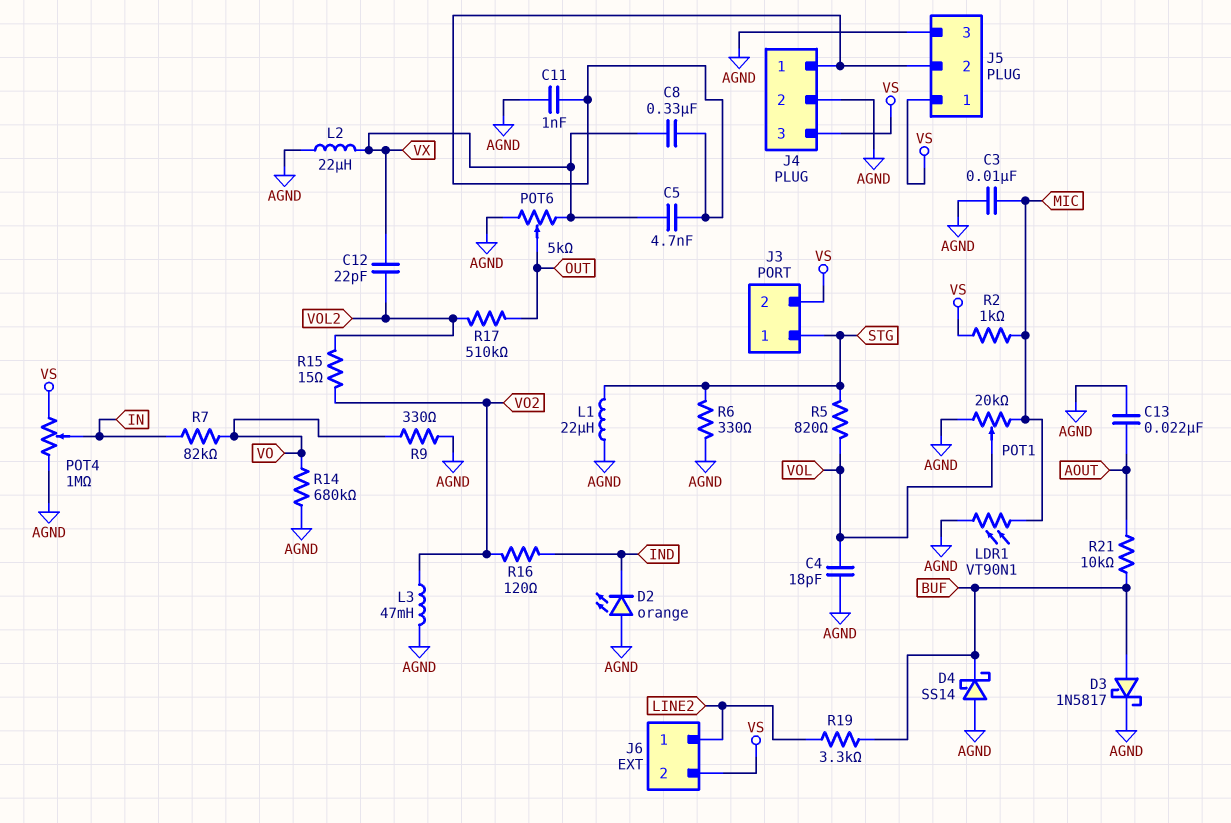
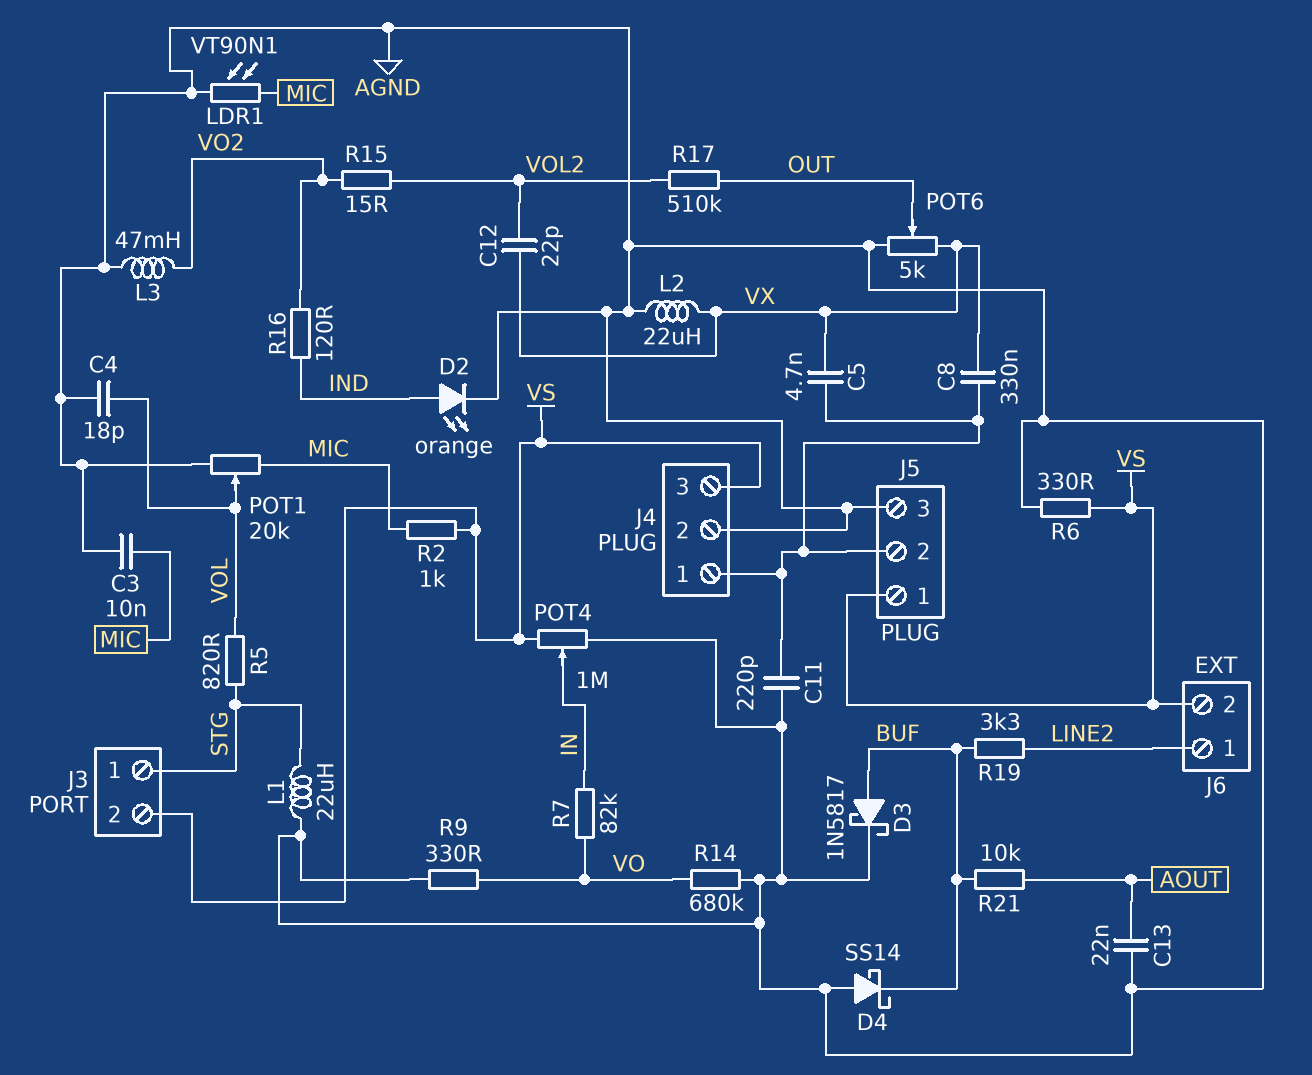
C11: 1nF (AGND, J4/1) -> 220pF (AGND, J4/1)
D2: LED orange (A AGND, K IND) -> LED orange (A IND, K AGND)
R6: 330 (AGND, STG) -> 330 (AGND, VS)

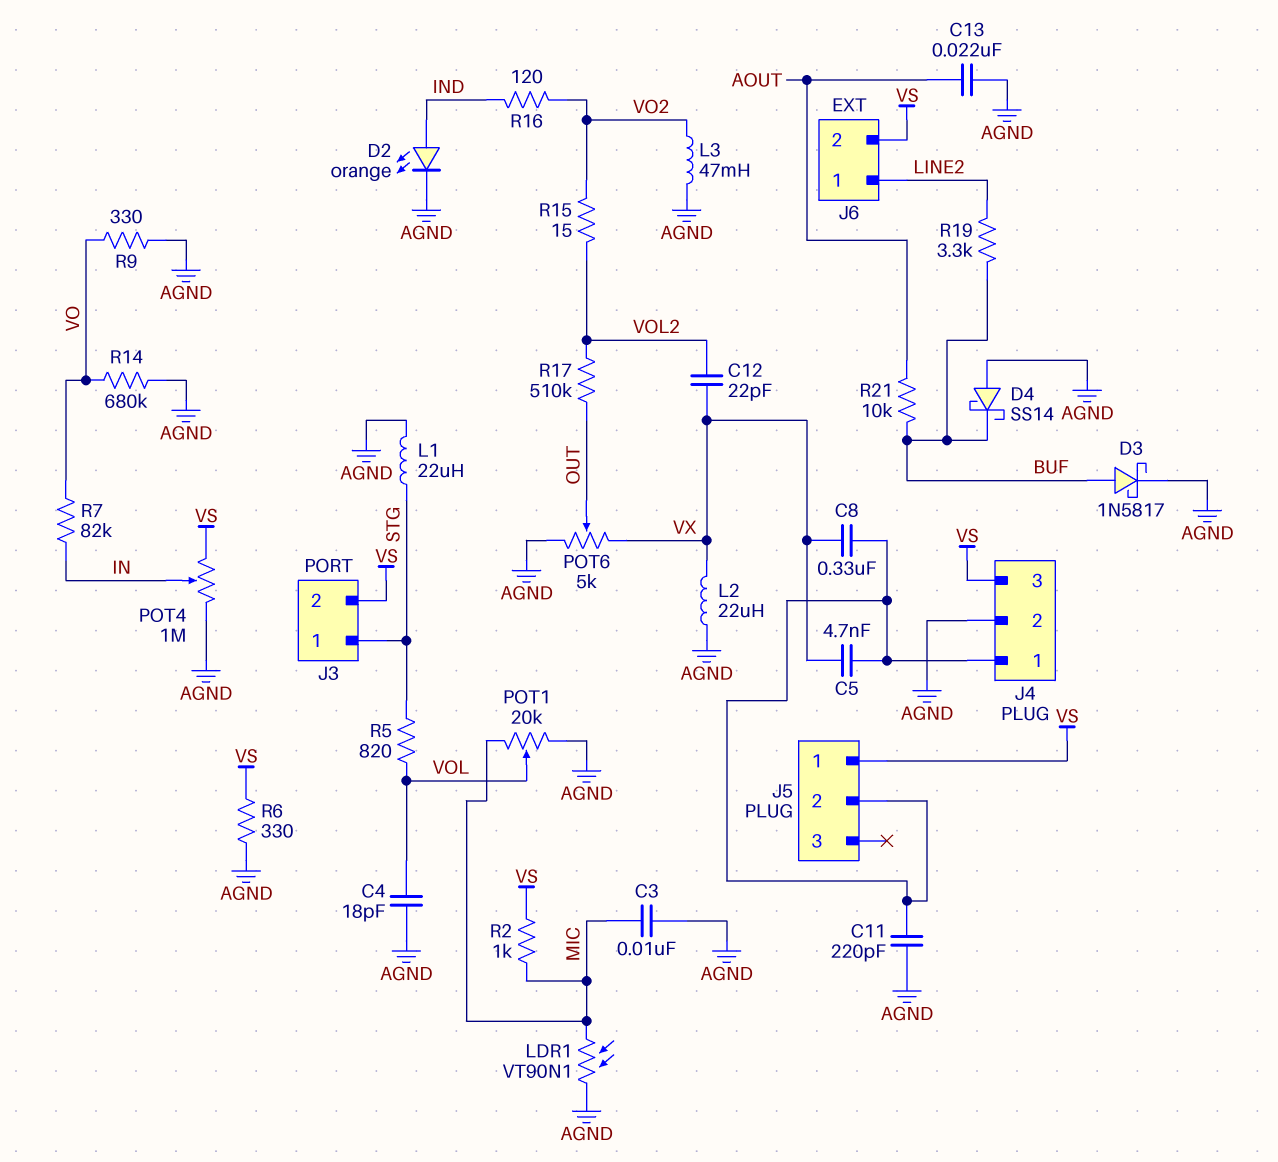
J5 pin 3: AGND -> none

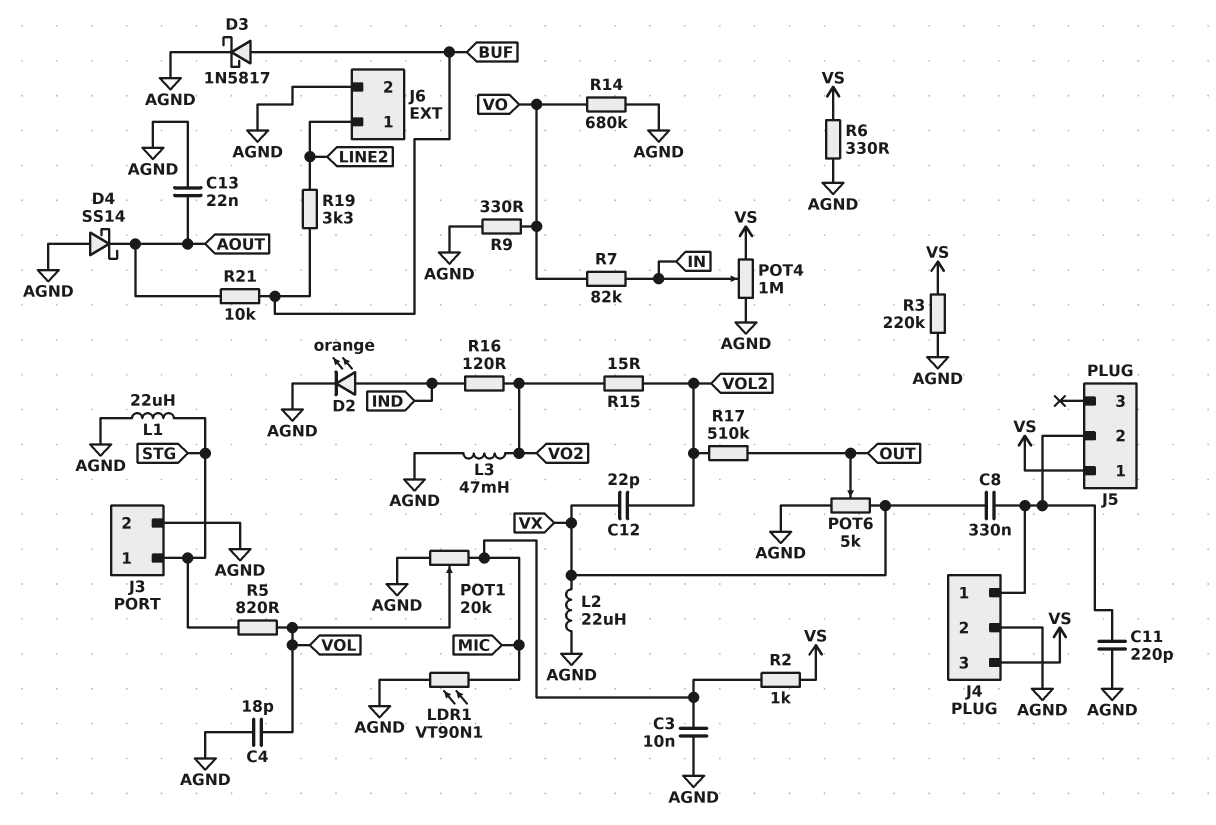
C5: 4.7nF (J4/1, VX) -> none
D4: schottky SS14 (A AGND, K BUF) -> schottky SS14 (A AGND, K AOUT)
J3 pin 2: VS -> AGND
J6 pin 2: VS -> AGND
R3: none -> 220k (AGND, VS)

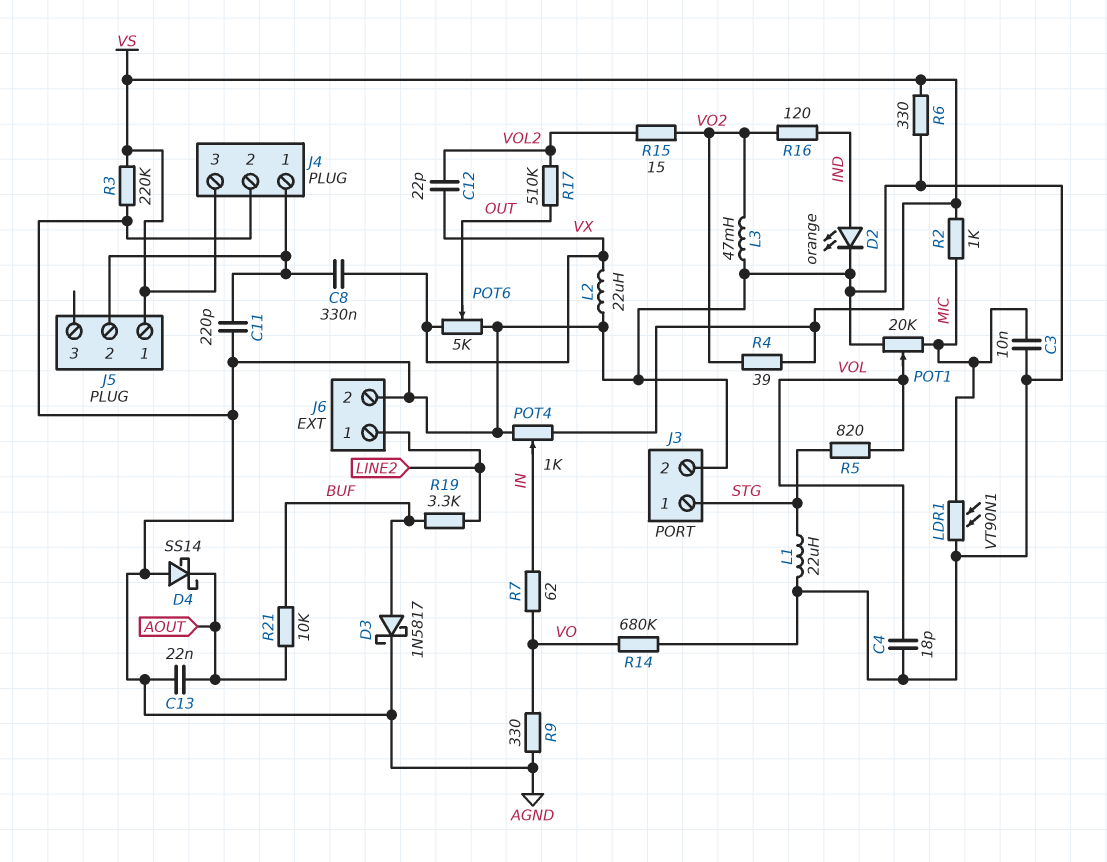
POT4: 1M (AGND, VS, wiper IN) -> 1k (AGND, VS, wiper IN)
R4: none -> 39 (VO2, VS)
R7: 82k (IN, VO) -> 62 (IN, VO)

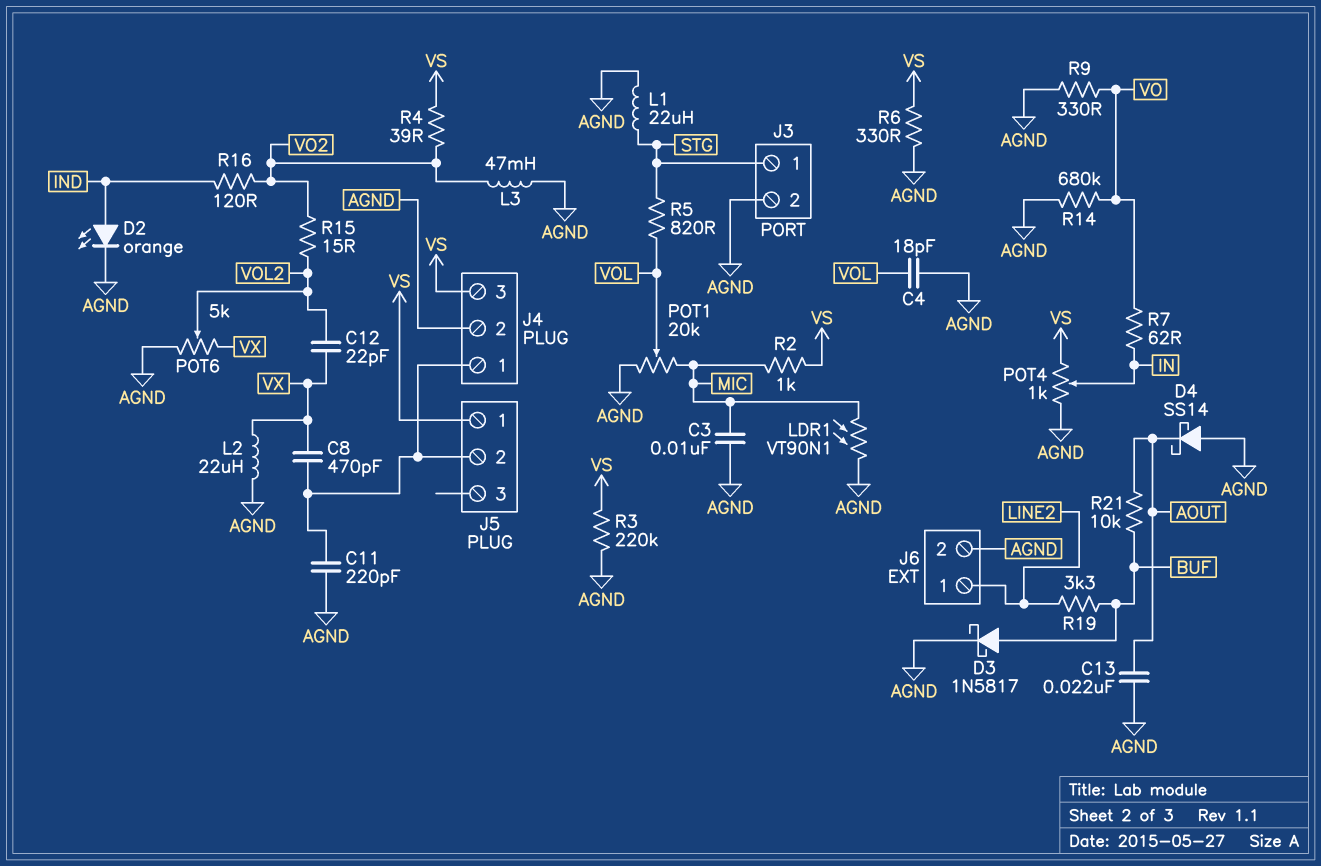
C8: 330nF (J4/1, VX) -> 470pF (J4/1, VX)
POT6: 5k (AGND, VX, wiper OUT) -> 5k (AGND, VX, wiper VOL2)
R17: 510k (OUT, VOL2) -> none

